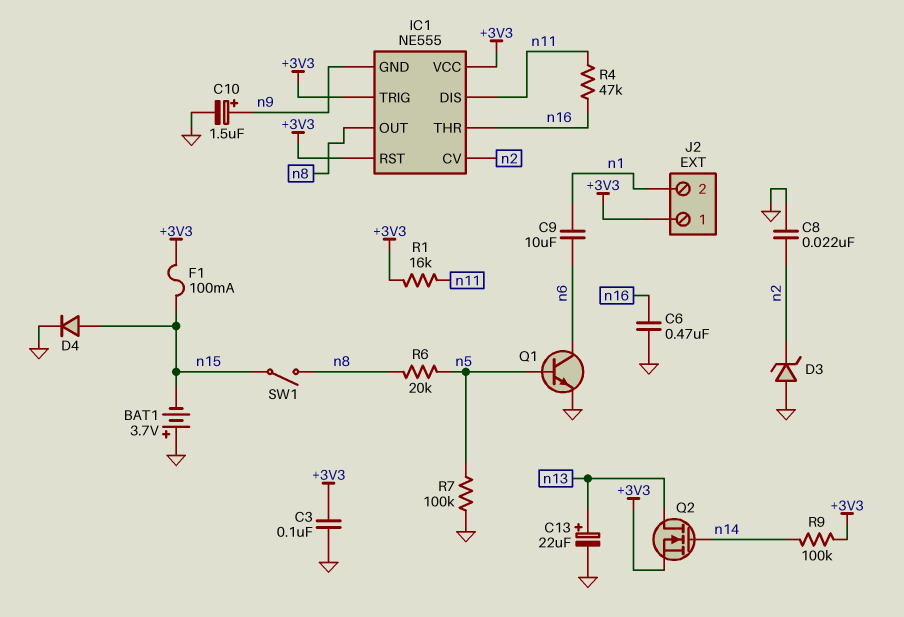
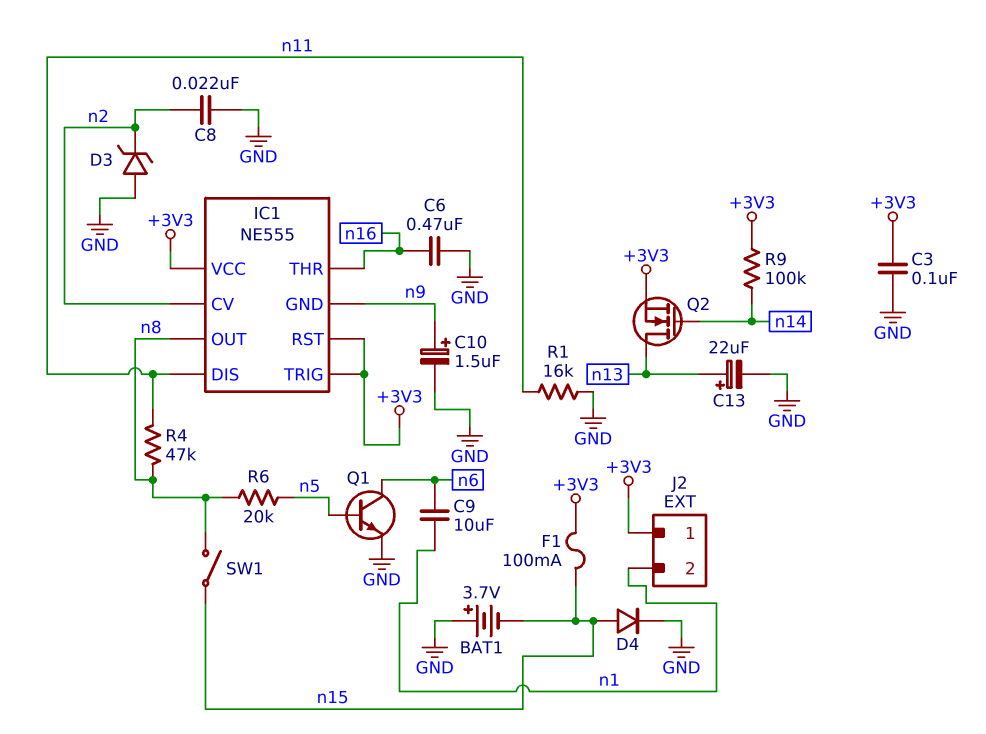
R1: 16k (+3V3, n11) -> 16k (GND, n11)
R4: 47k (n11, n16) -> 47k (n8, n11)
R7: 100k (GND, n5) -> none

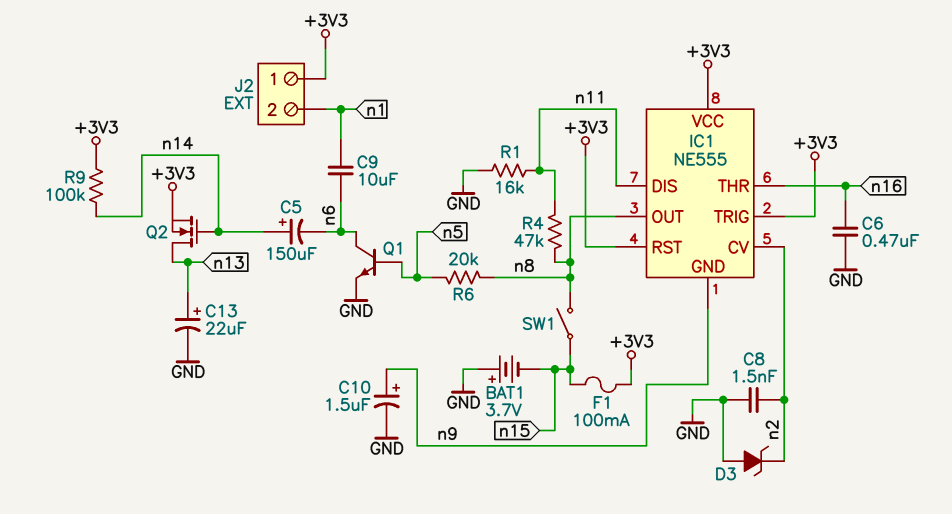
C3: 100nF (+3V3, GND) -> none
C5: none -> 150uF (plus n14, minus n6)
C8: 22nF (GND, n2) -> 1.5nF (GND, n2)
D4: diode (A n15, K GND) -> none

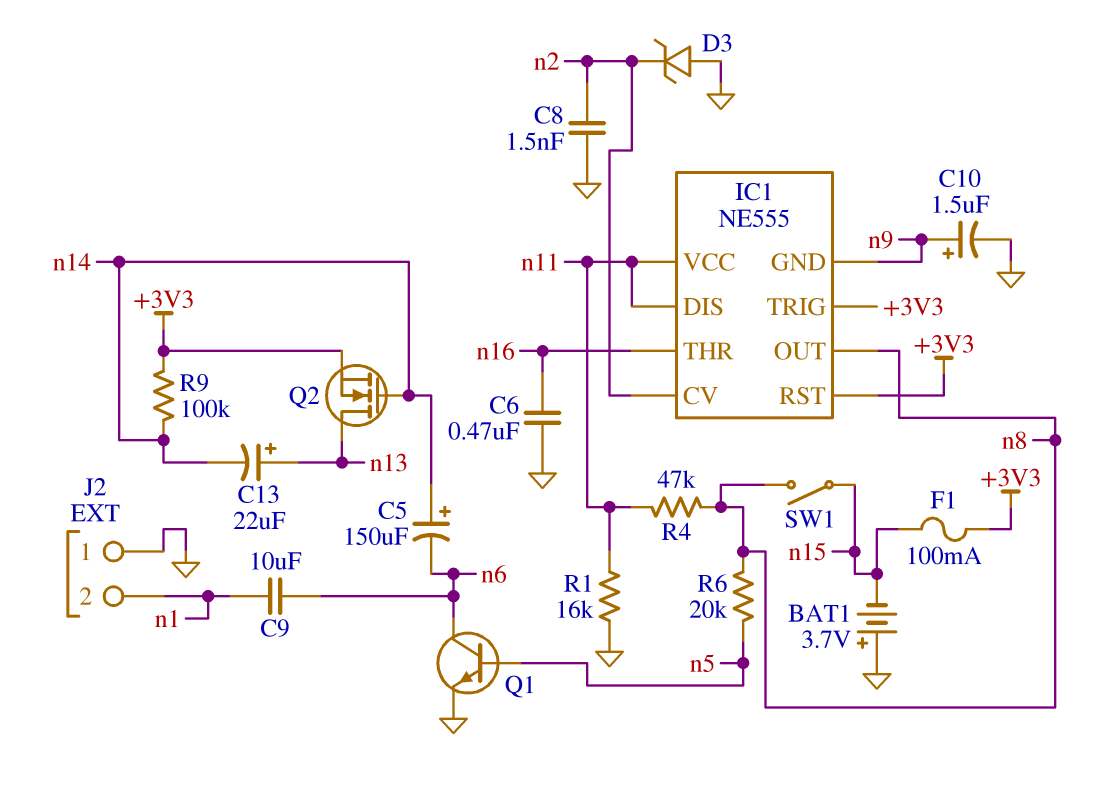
C13: 22uF (plus n13, minus GND) -> 22uF (plus n13, minus n14)
IC1 pin VCC: +3V3 -> n11
J2 pin 1: +3V3 -> GND

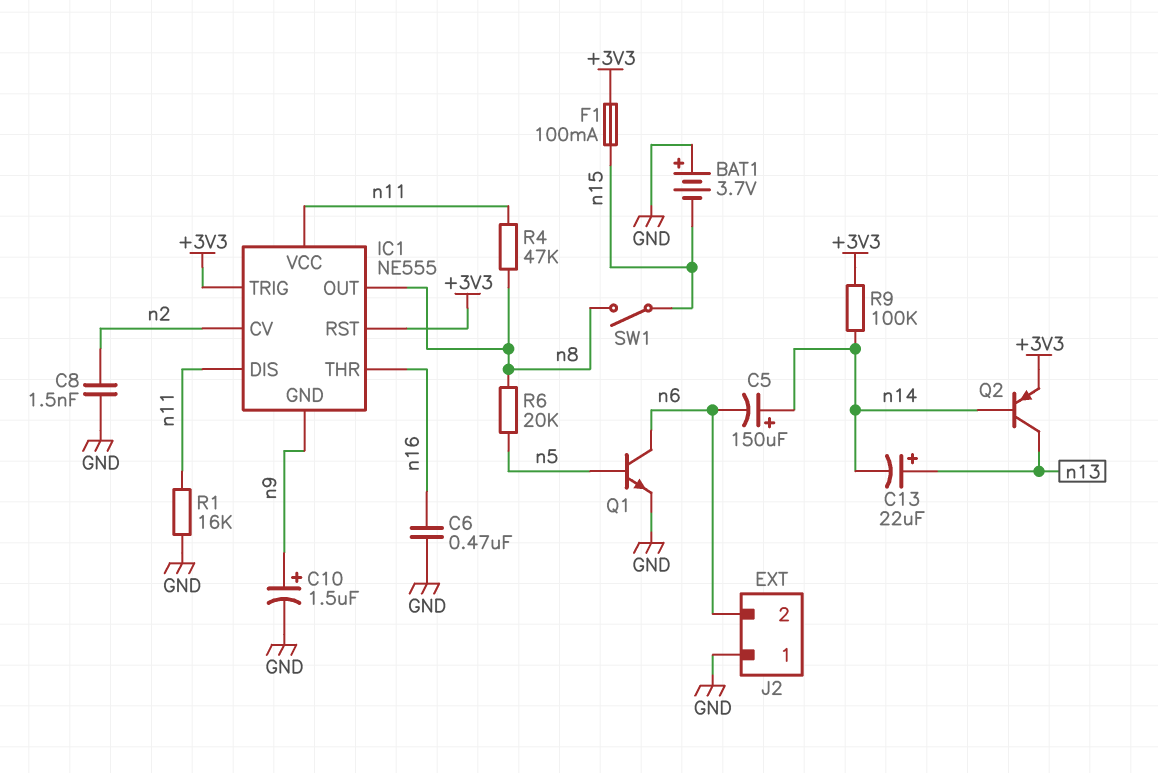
C9: 10uF (n1, n6) -> none
D3: zener (A GND, K n2) -> none
J2 pin 2: n1 -> n6
Q2: NMOS (G n14, D n13, S +3V3) -> PNP (B n14, C n13, E +3V3)

